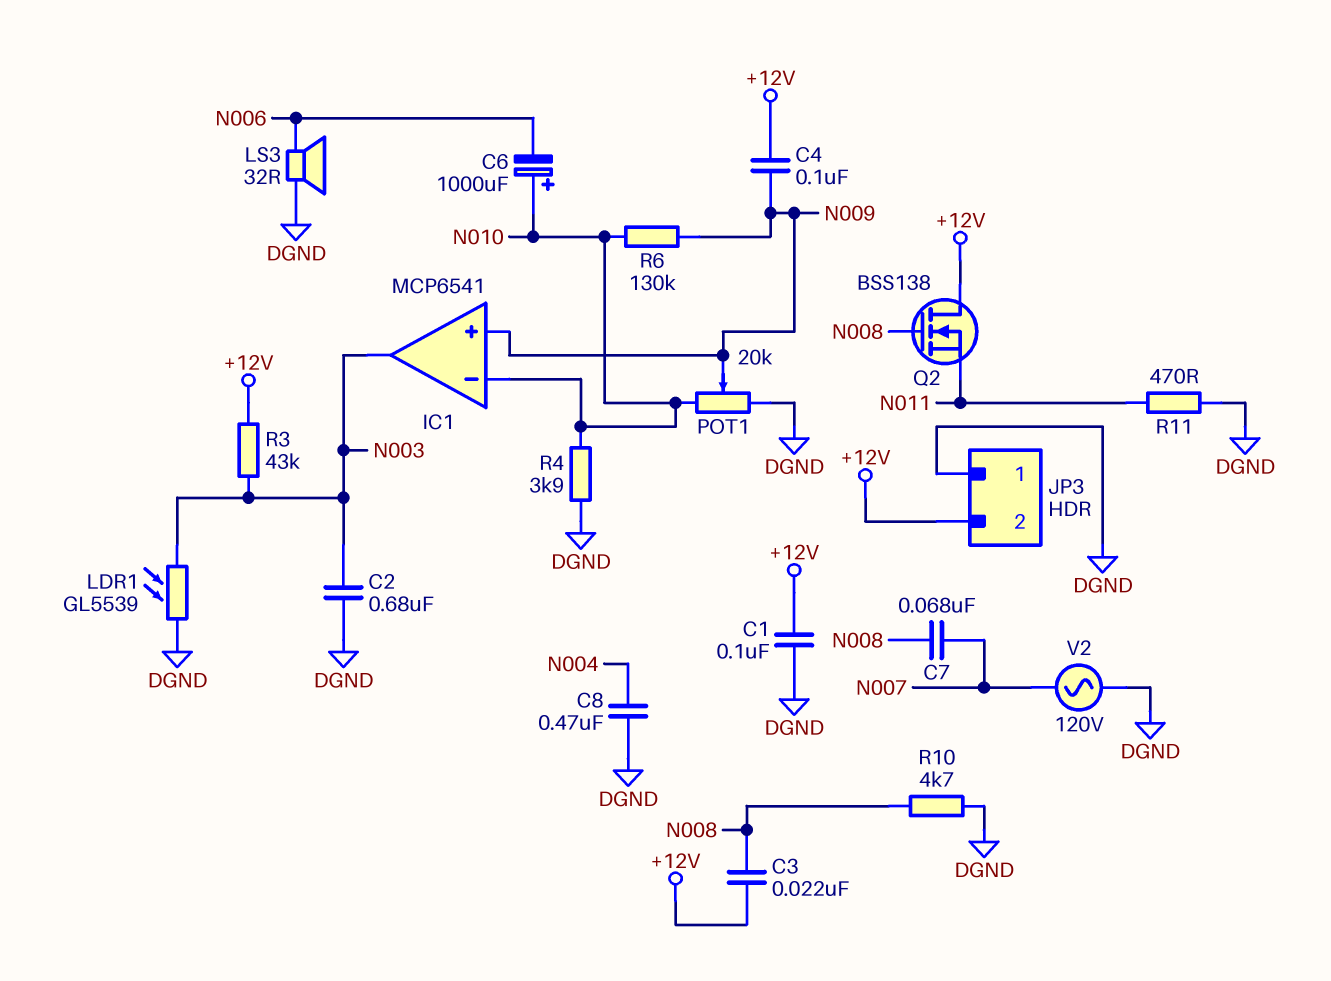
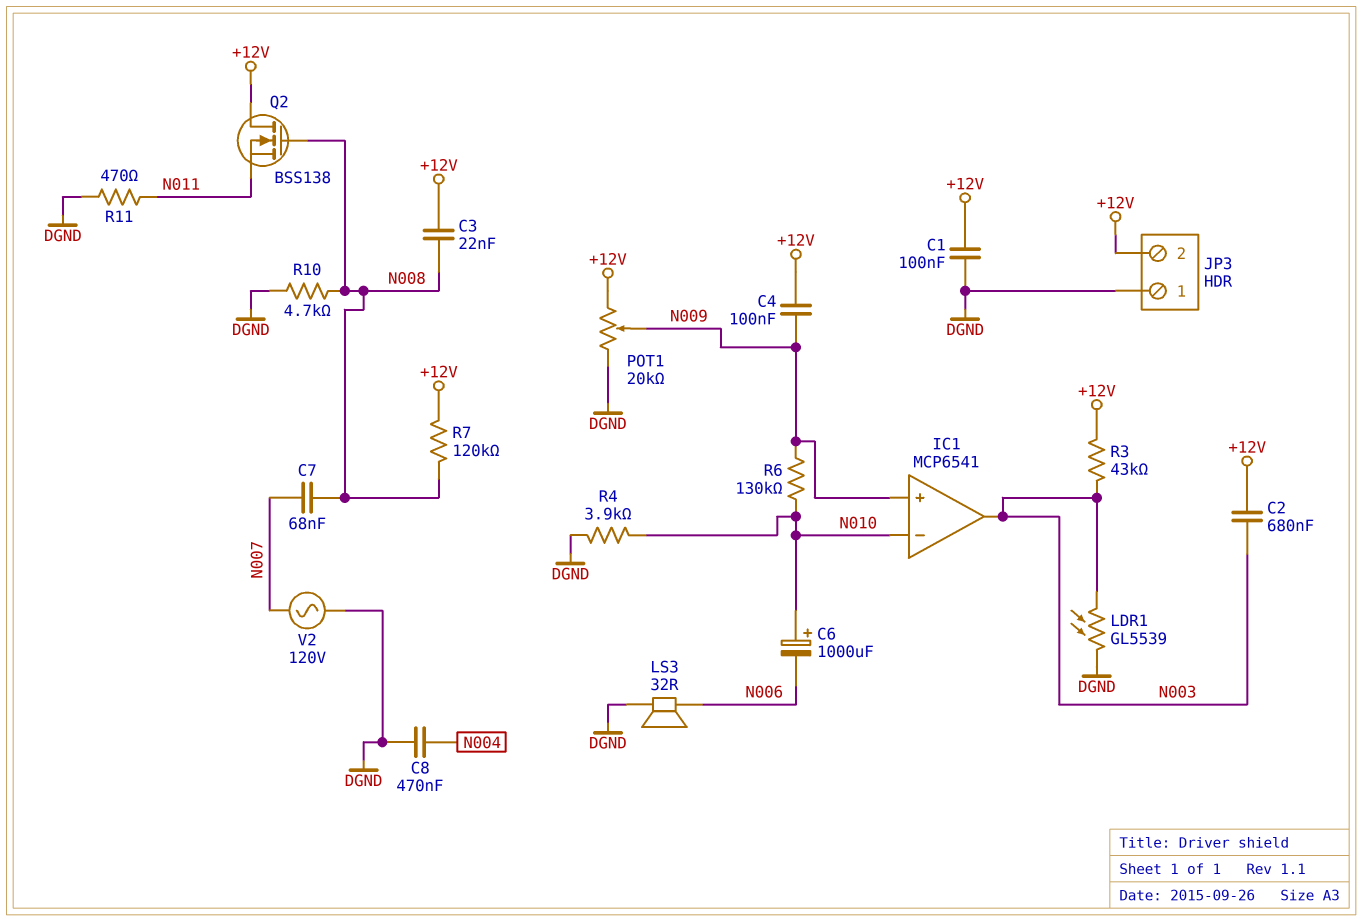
C2: 680nF (DGND, N003) -> 680nF (+12V, N003)
POT1: 20k (DGND, N010, wiper N009) -> 20k (+12V, DGND, wiper N009)
R7: none -> 120k (+12V, N008)

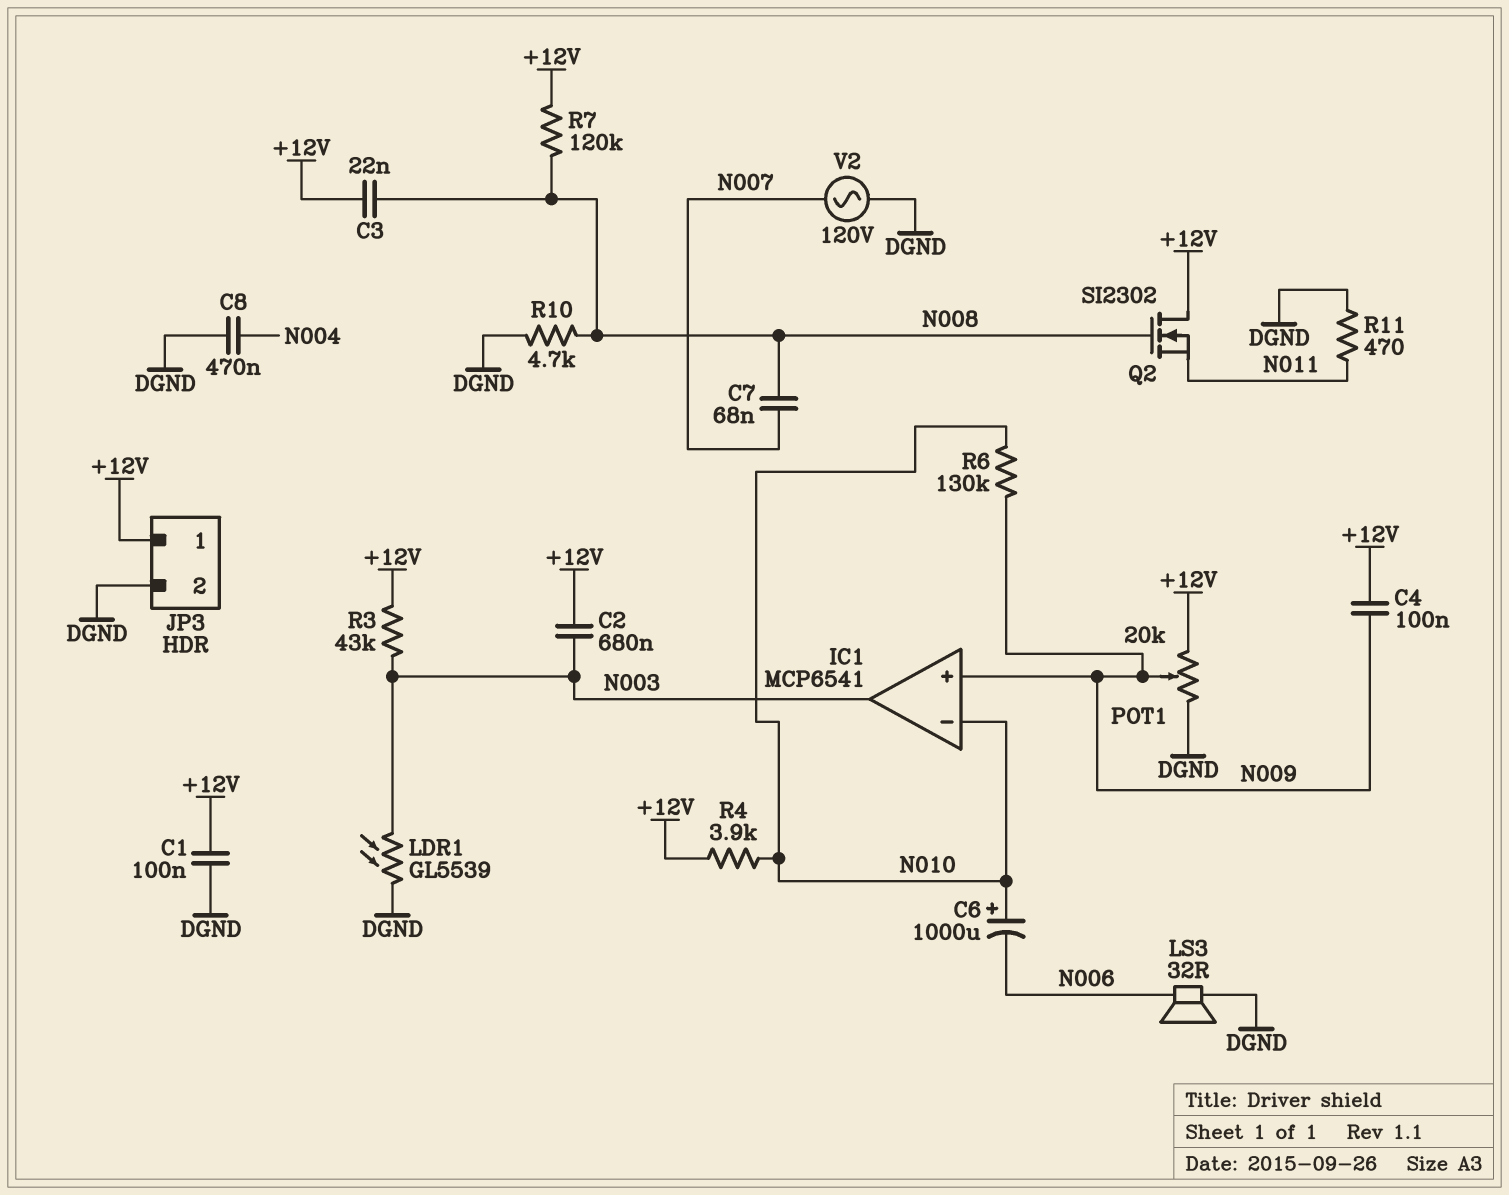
JP3 pin 1: DGND -> +12V
JP3 pin 2: +12V -> DGND
Q2: NMOS BSS138 (G N008, D +12V, S N011) -> NMOS SI2302 (G N008, D +12V, S N011)
R4: 3.9k (DGND, N010) -> 3.9k (+12V, N010)

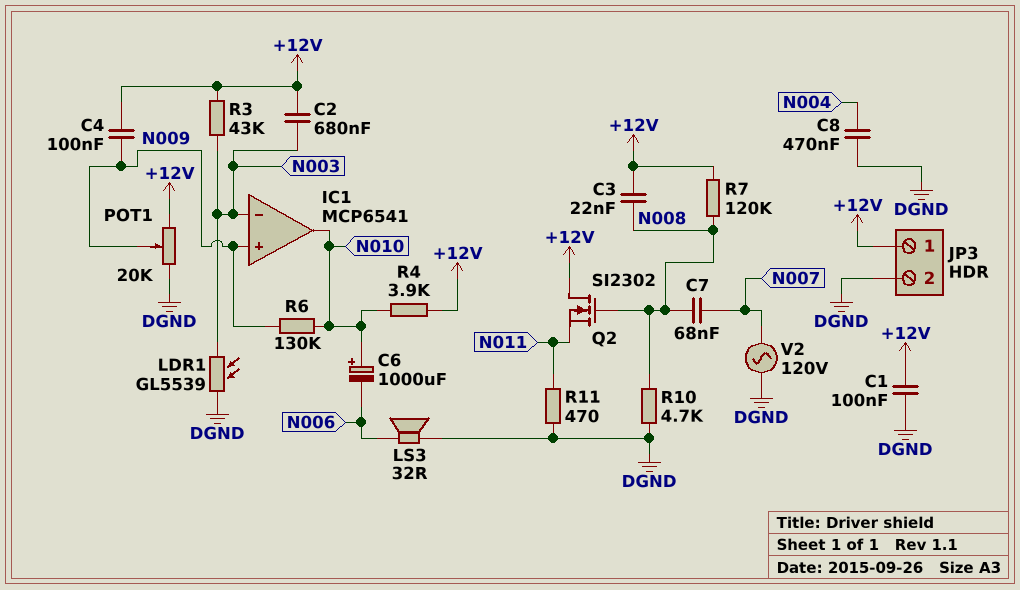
IC1 pin in-: N010 -> N003
IC1 pin out: N003 -> N010

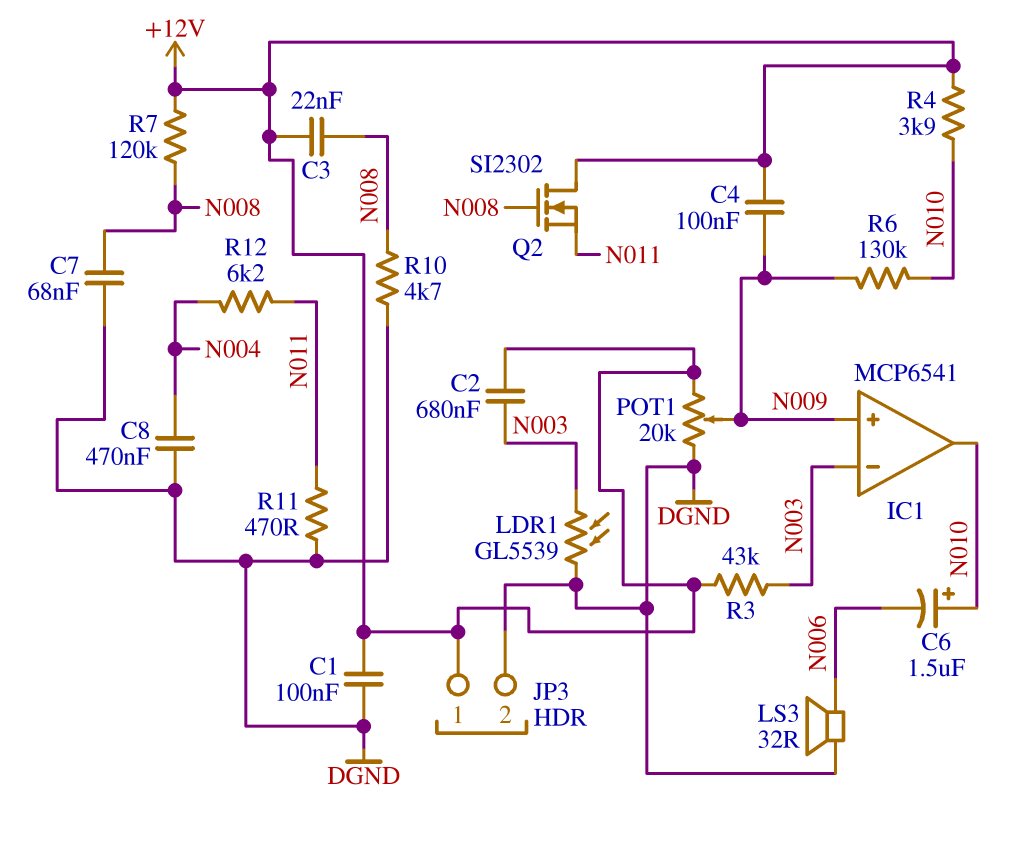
C6: 1000uF (plus N010, minus N006) -> 1.5uF (plus N010, minus N006)
C7: 68nF (N007, N008) -> 68nF (DGND, N008)
R12: none -> 6.2k (N004, N011)
V2: AC 120V (DGND, N007) -> none

